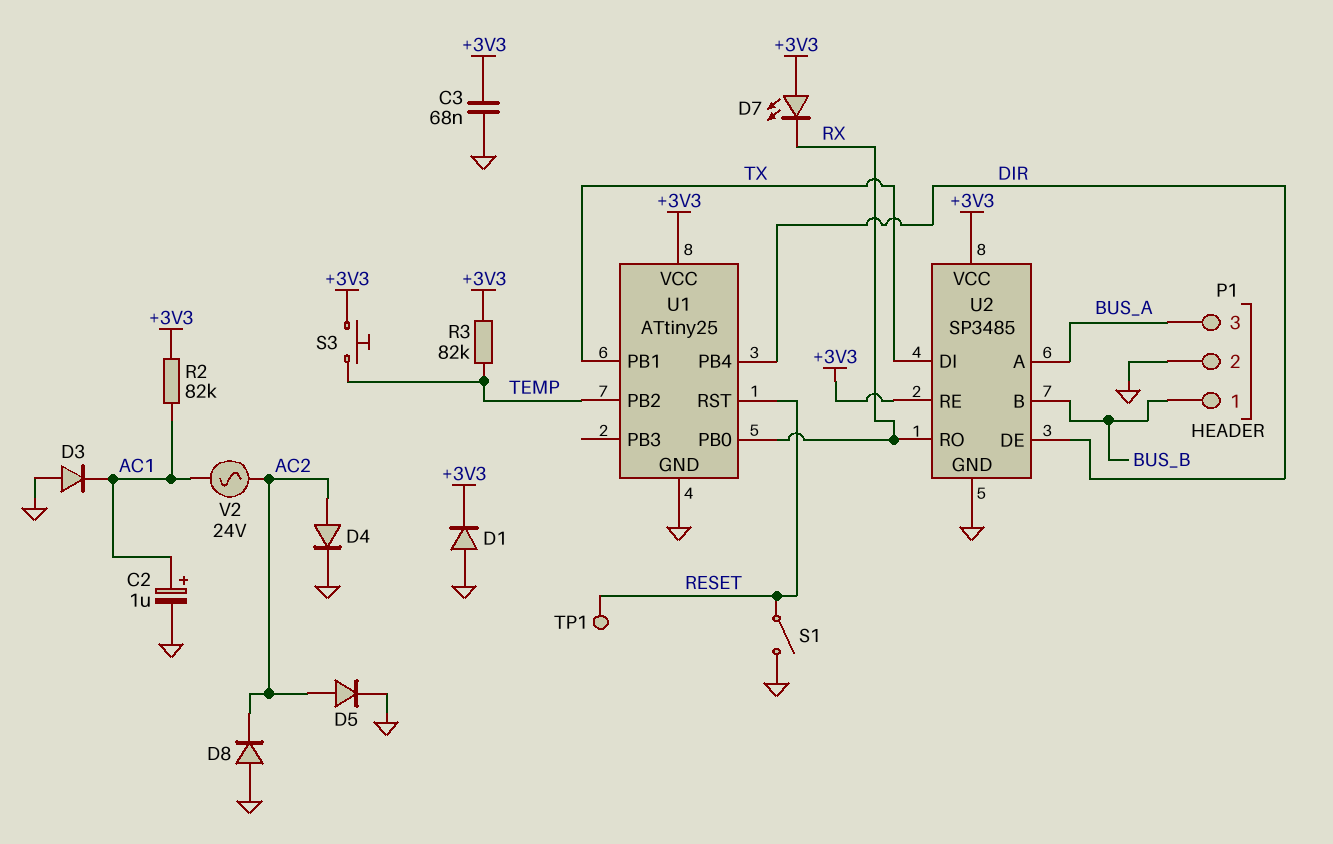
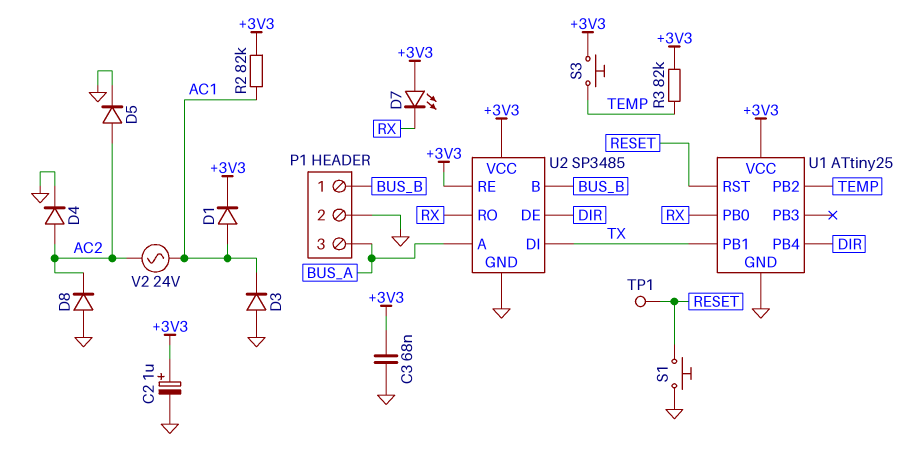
C2: 1uF (plus AC1, minus GND) -> 1uF (plus +3V3, minus GND)
D1: diode (A GND, K +3V3) -> diode (A AC1, K +3V3)
S1: switch (GND, RESET) -> button (GND, RESET)

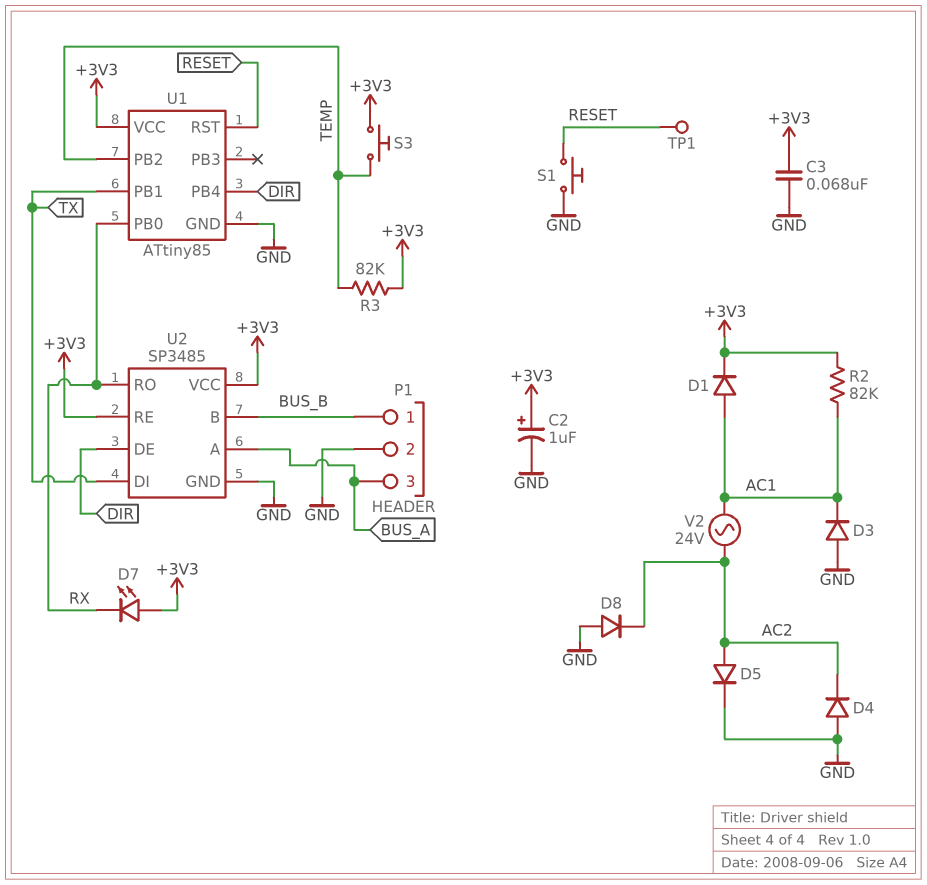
D4: diode (A AC2, K GND) -> diode (A GND, K AC2)
U1: ATtiny25 -> ATtiny85

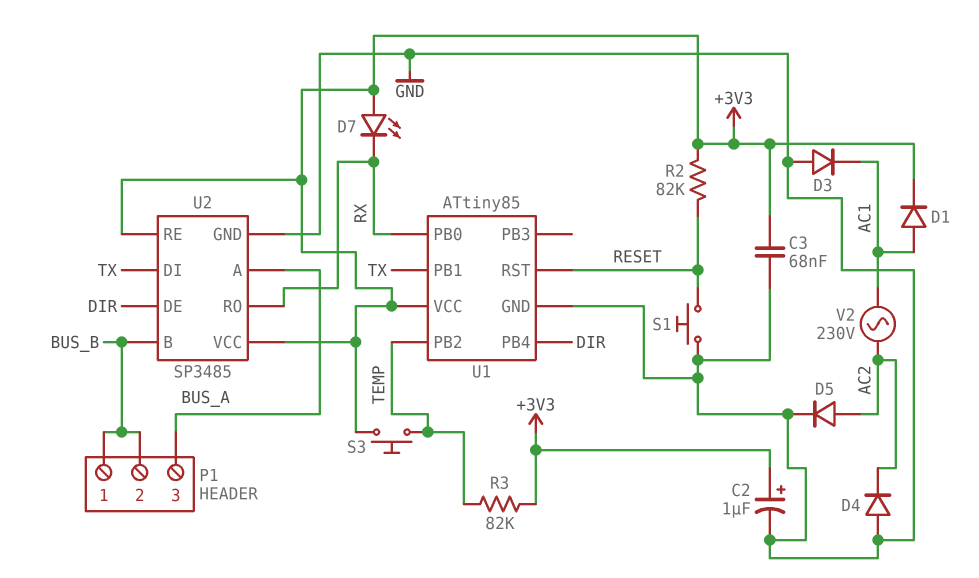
D8: diode (A GND, K AC2) -> none
P1 pin 2: GND -> BUS_B
R2: 82k (+3V3, AC1) -> 82k (+3V3, RESET)
TP1: test point (RESET) -> none
V2: AC 24V (AC1, AC2) -> AC 230V (AC1, AC2)

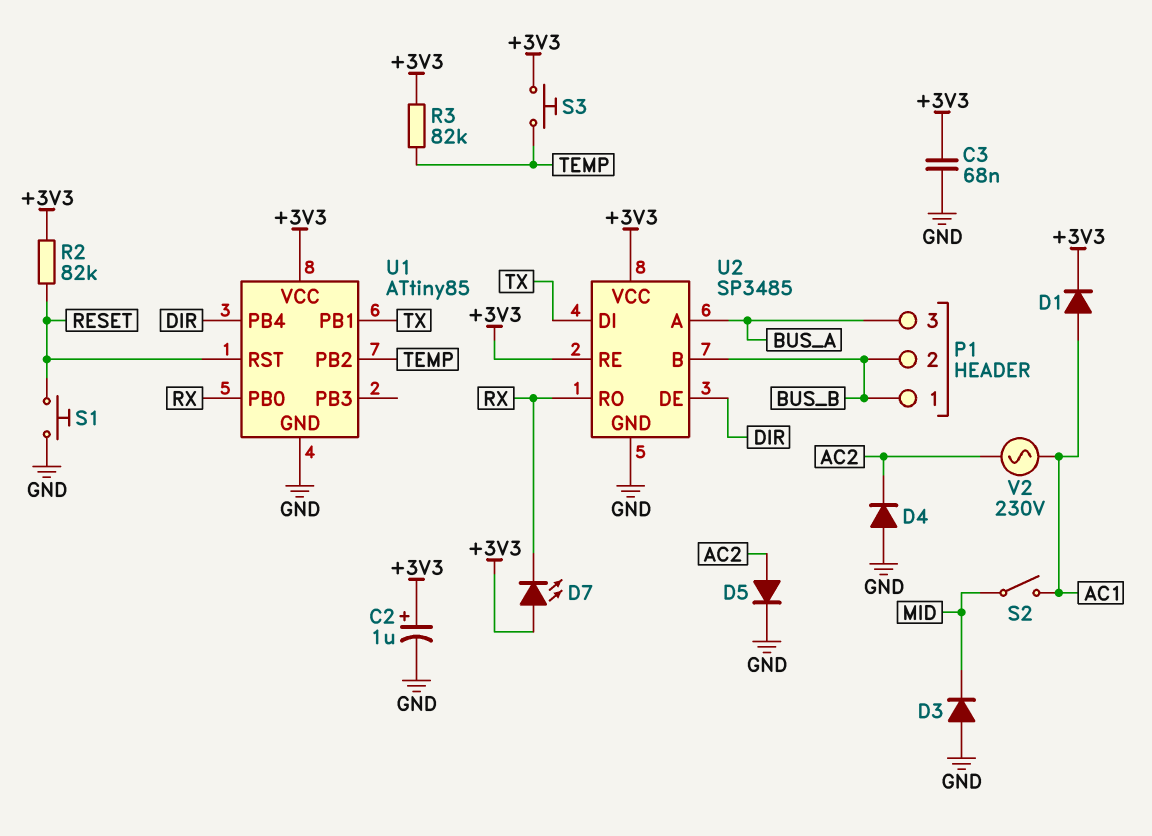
D3: diode (A GND, K AC1) -> diode (A GND, K MID)
S2: none -> switch (AC1, MID)

